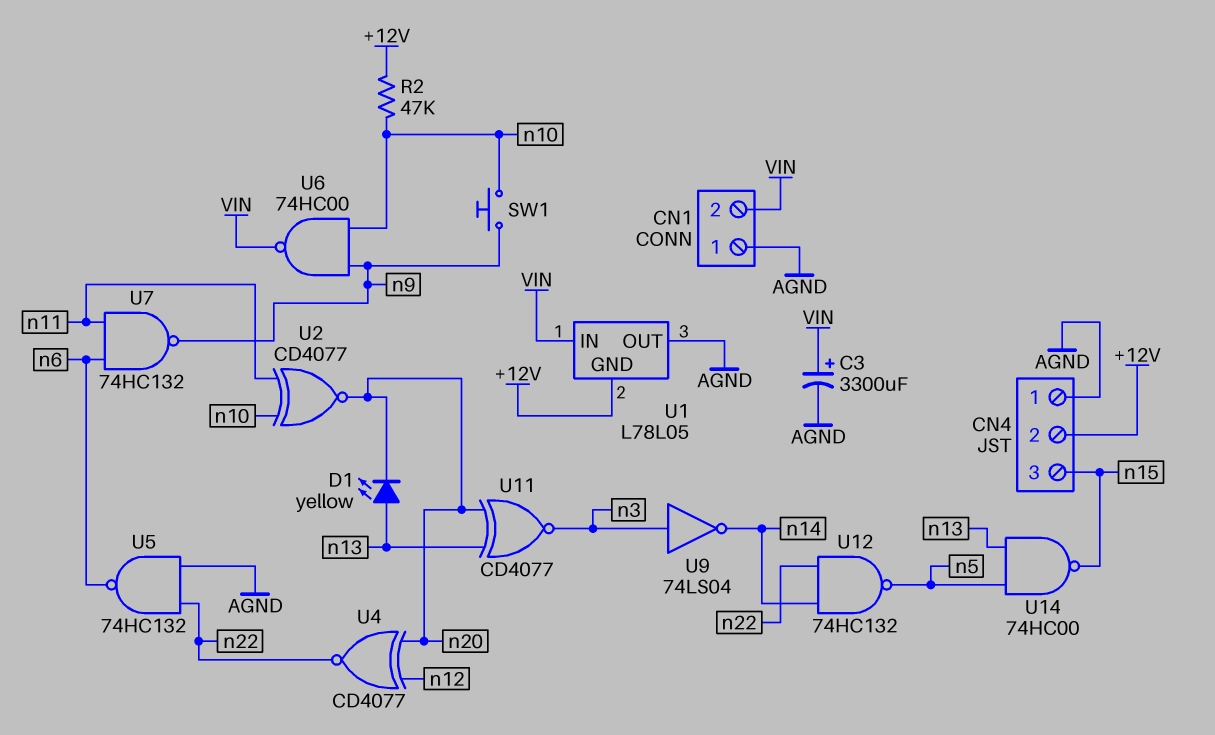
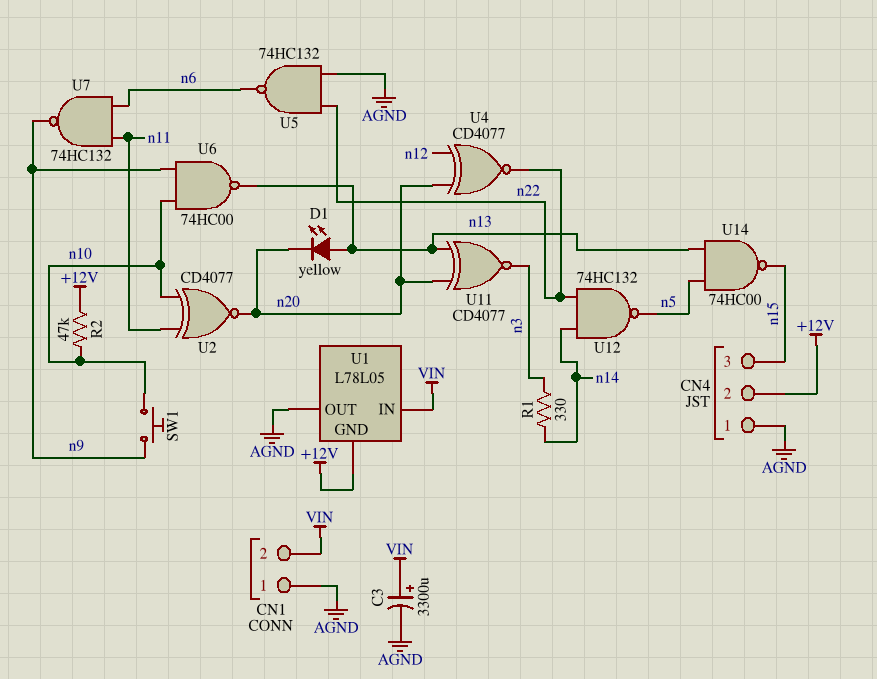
R1: none -> 330 (n3, n14)
U6: NAND 74HC00 (in n9, in n10, out VIN) -> NAND 74HC00 (in n9, in n10, out n13)
U9: NOT 74LS04 (in n3, out n14) -> none

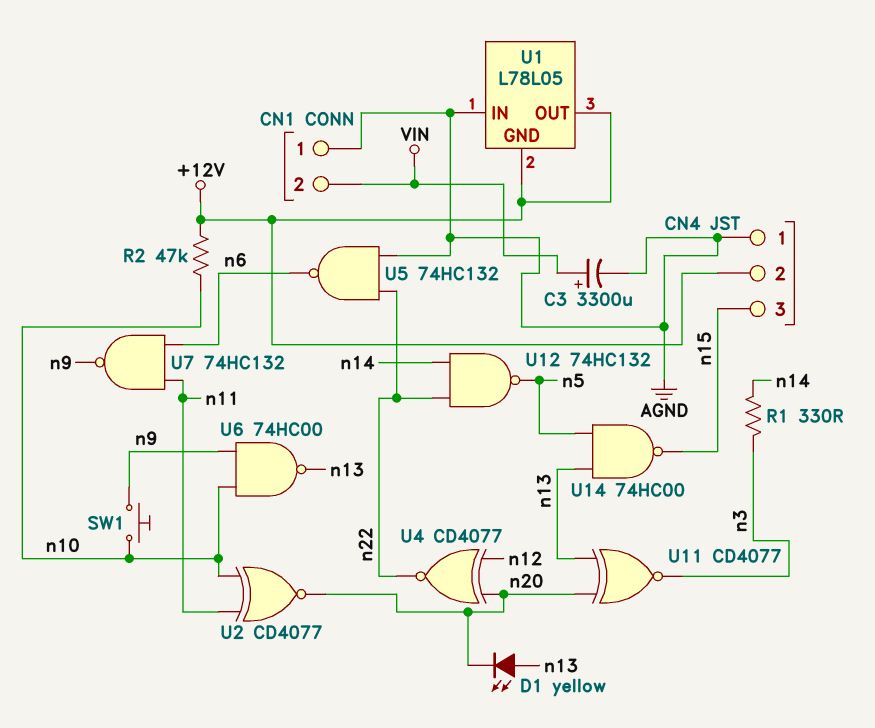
U1 pin IN: VIN -> AGND
U1 pin OUT: AGND -> +12V

